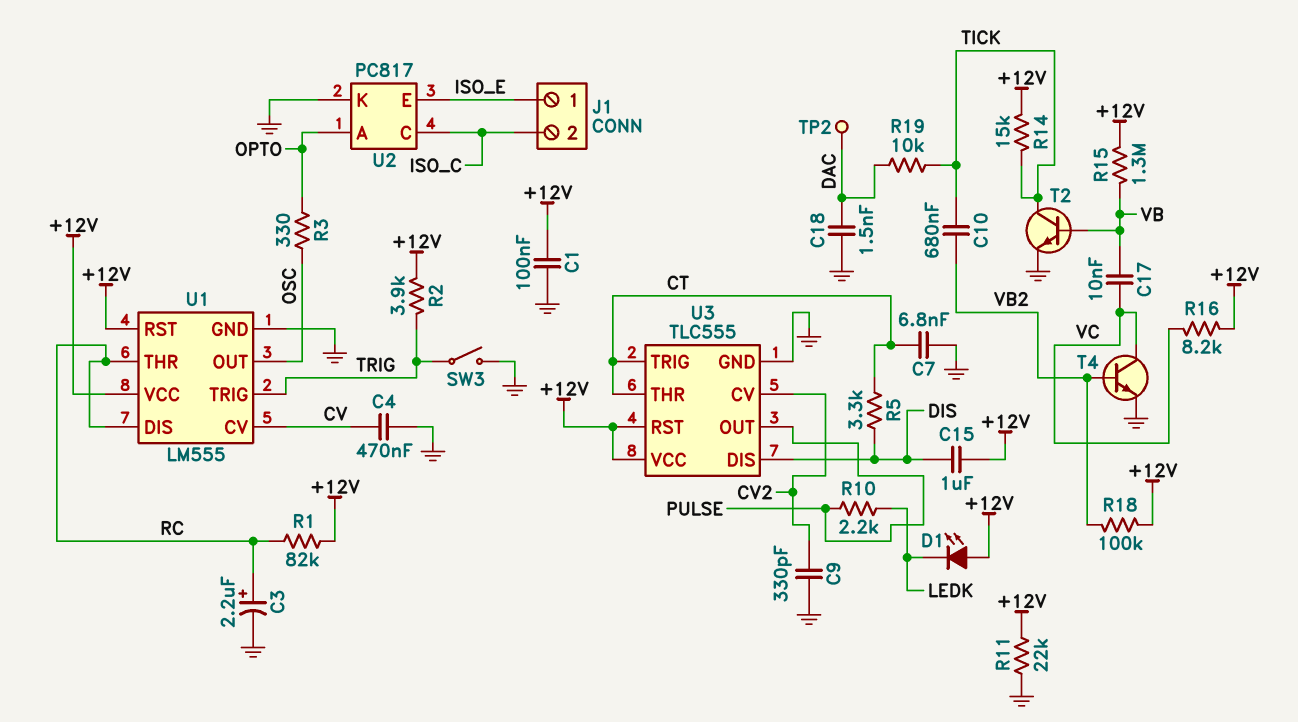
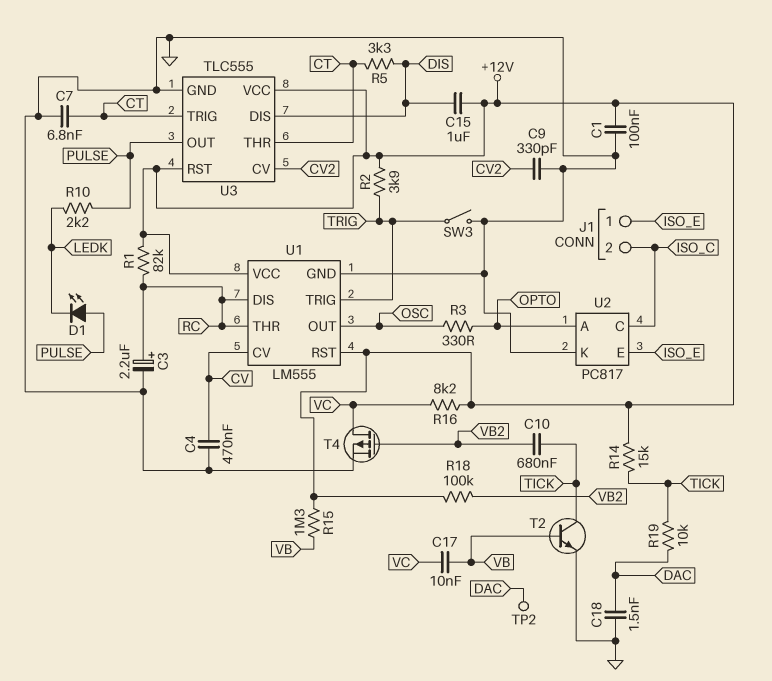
D1: LED (A +12V, K LEDK) -> LED (A PULSE, K LEDK)
R11: 22k (+12V, GND) -> none
T4: NPN (B VB2, C VC, E GND) -> PMOS (G VB2, D VC, S GND)

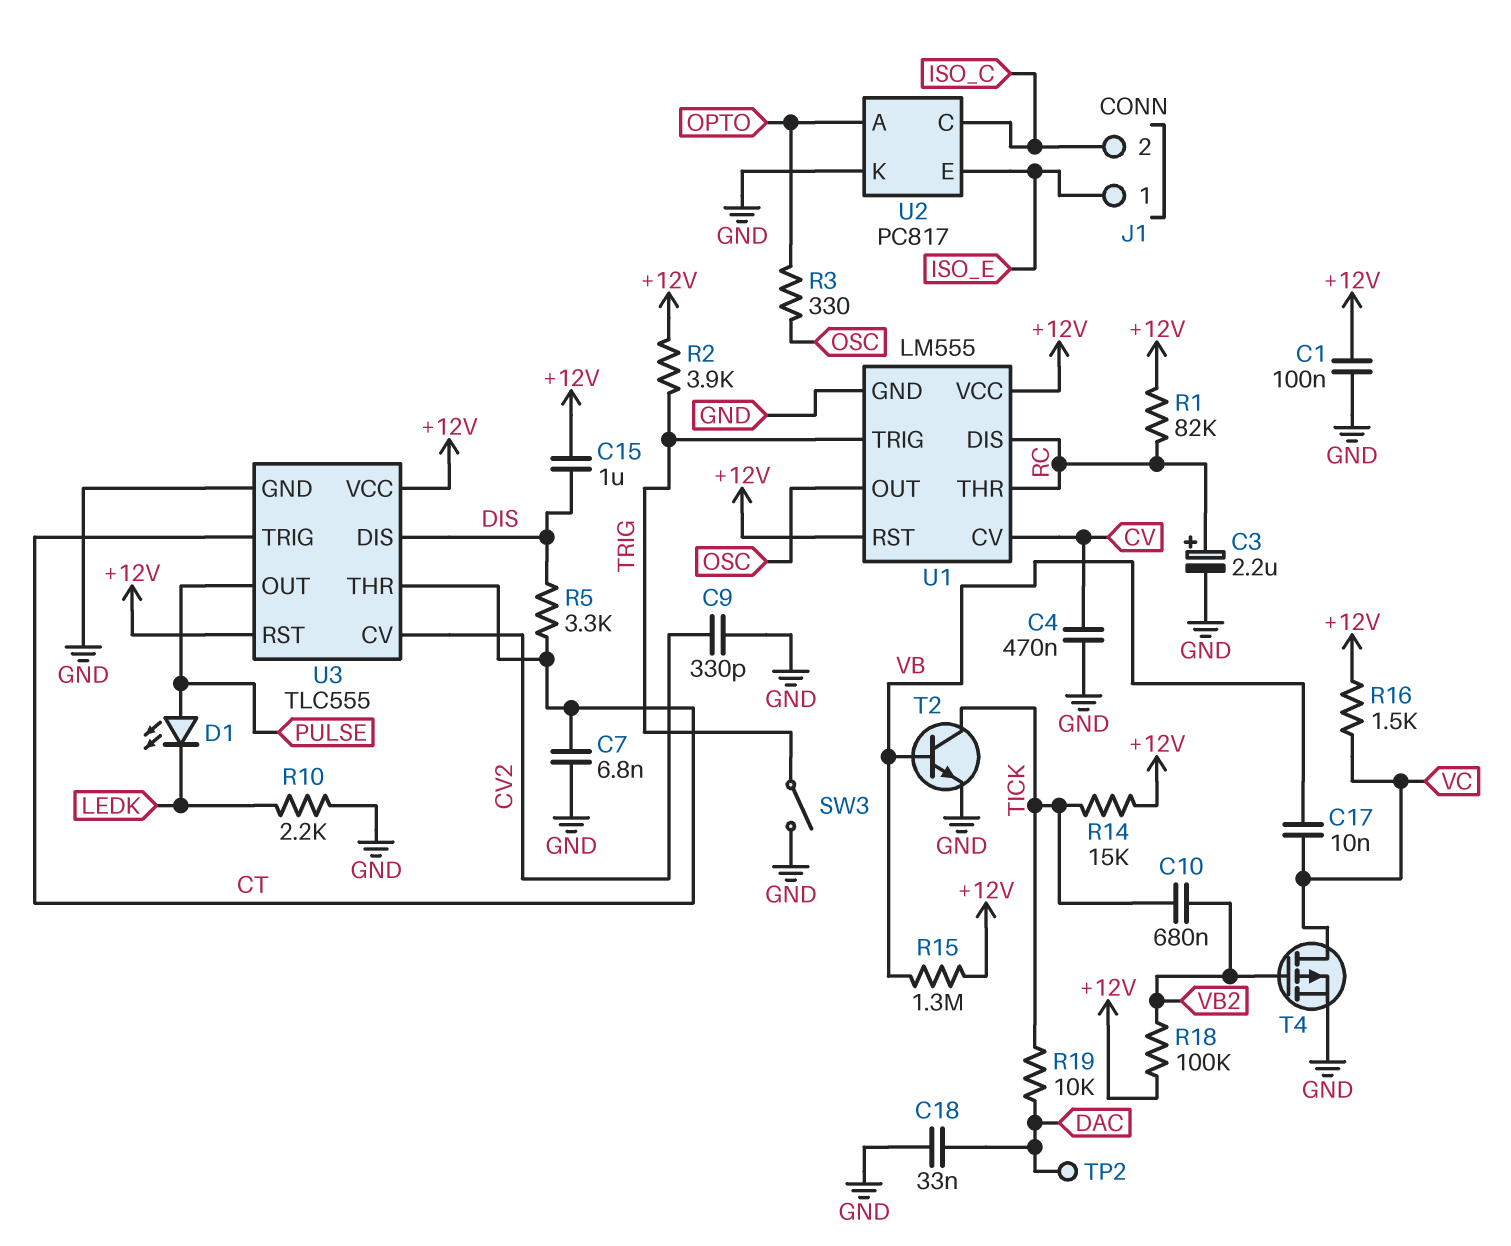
C18: 1.5nF (DAC, GND) -> 33nF (DAC, GND)
R10: 2.2k (LEDK, PULSE) -> 2.2k (GND, LEDK)
R16: 8.2k (+12V, VC) -> 1.5k (+12V, VC)

